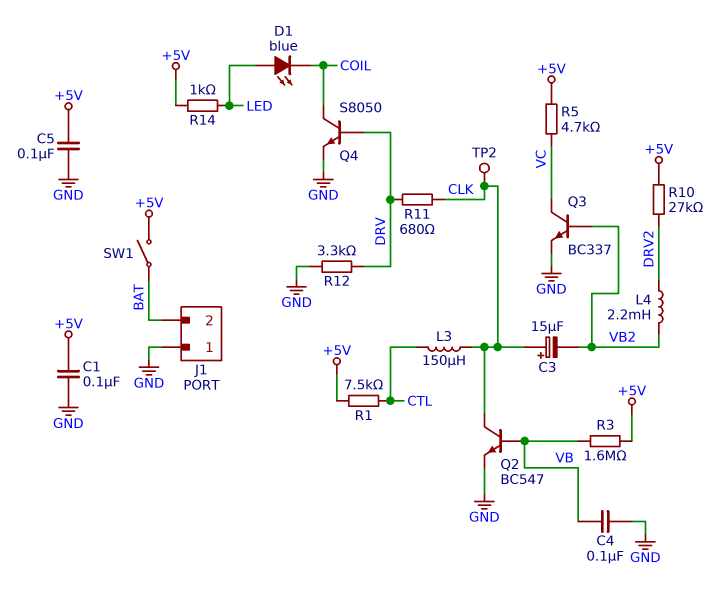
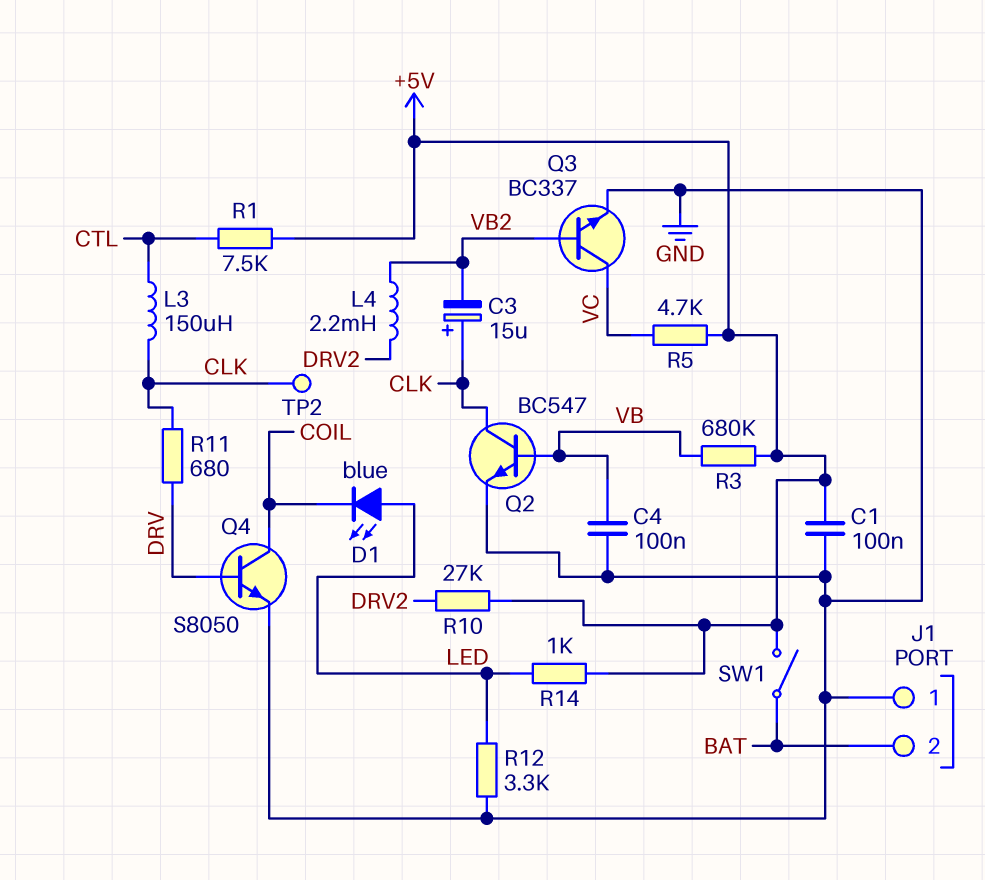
C5: 100nF (+5V, GND) -> none
R3: 1.6M (+5V, VB) -> 680k (+5V, VB)
R12: 3.3k (DRV, GND) -> 3.3k (GND, LED)

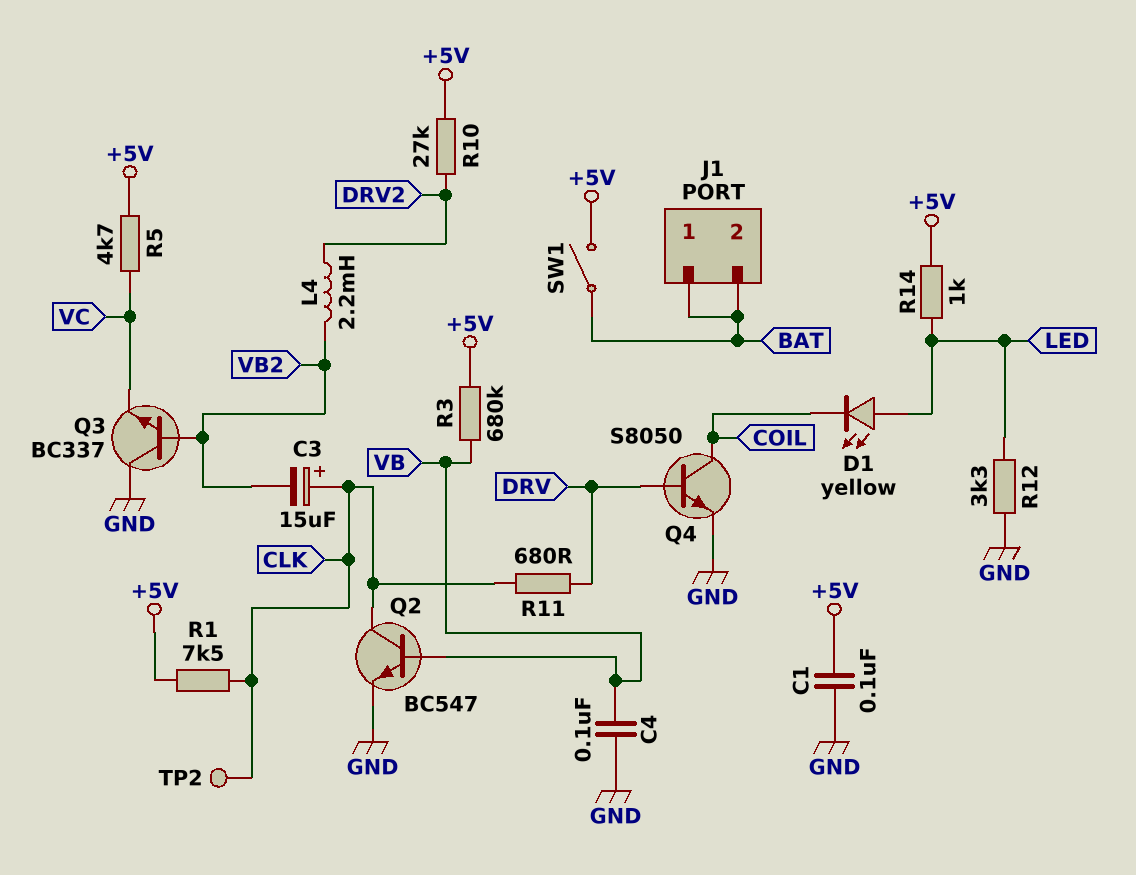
D1: LED blue (A LED, K COIL) -> LED yellow (A LED, K COIL)
J1 pin 1: GND -> BAT
L3: 150uH (CLK, CTL) -> none
Q3: NPN BC337 (B VB2, C VC, E GND) -> NPN BC337 (B VB2, C GND, E VC)
R1: 7.5k (+5V, CTL) -> 7.5k (+5V, CLK)

